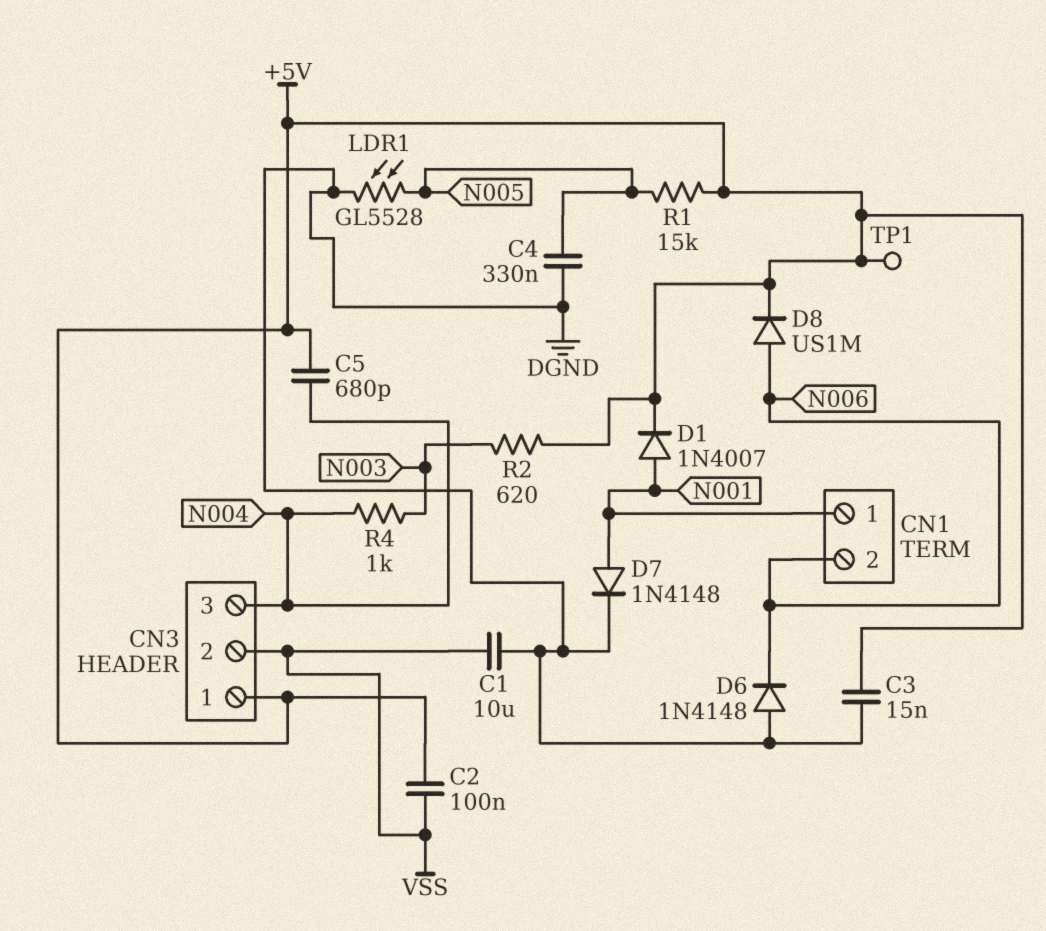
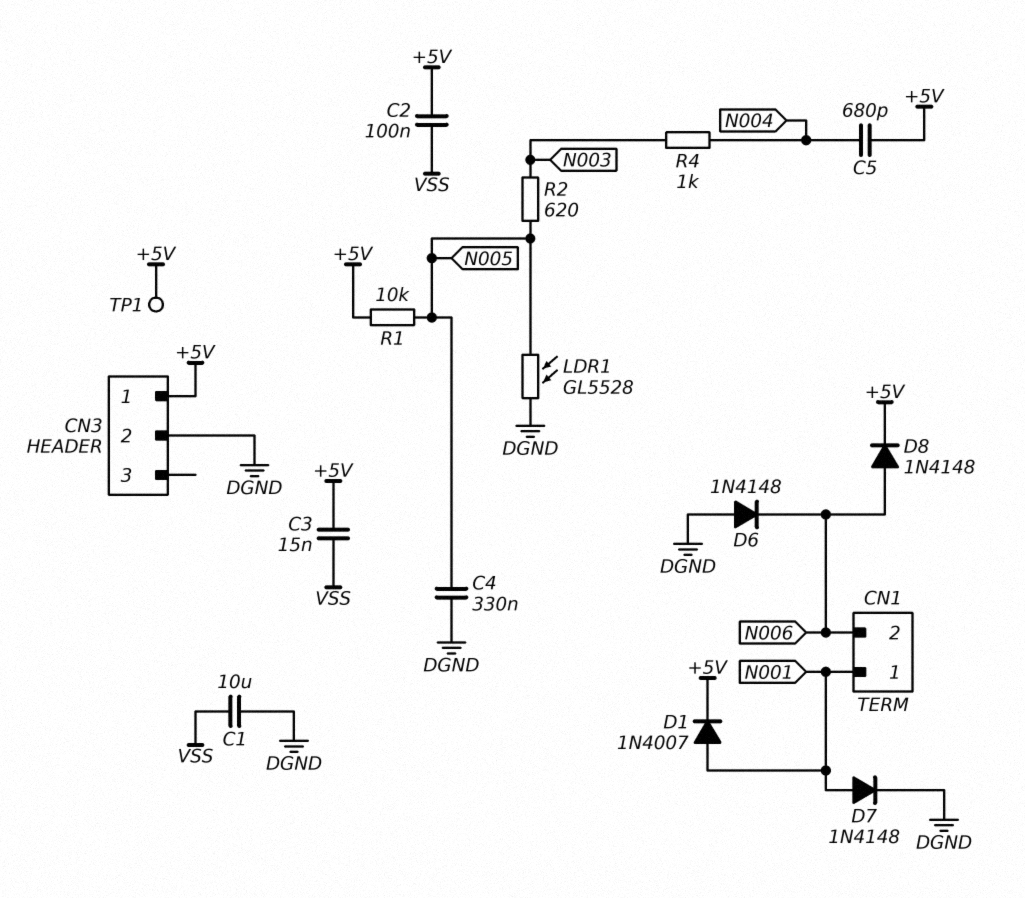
C3: 15nF (+5V, DGND) -> 15nF (+5V, VSS)
CN3 pin 2: VSS -> DGND
CN3 pin 3: N004 -> none
D8: diode US1M (A N006, K +5V) -> diode 1N4148 (A N006, K +5V)
R1: 15k (+5V, N005) -> 10k (+5V, N005)
R2: 620 (+5V, N003) -> 620 (N003, N005)

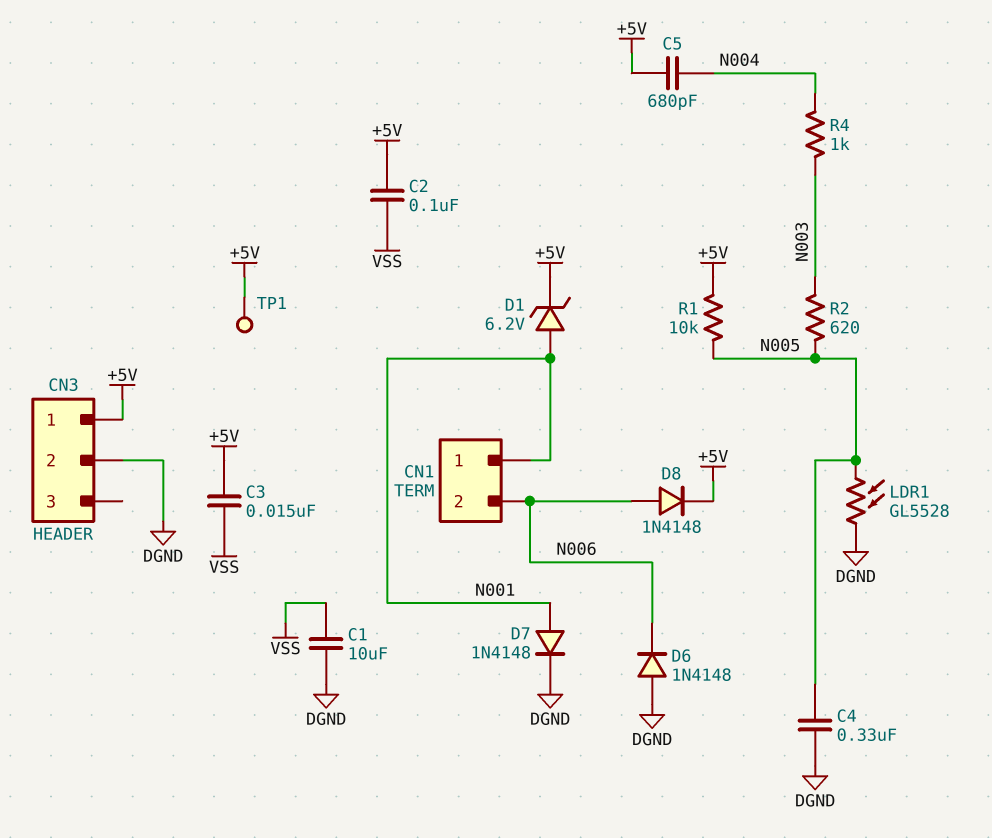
D1: diode 1N4007 (A N001, K +5V) -> zener 6.2V (A N001, K +5V)

